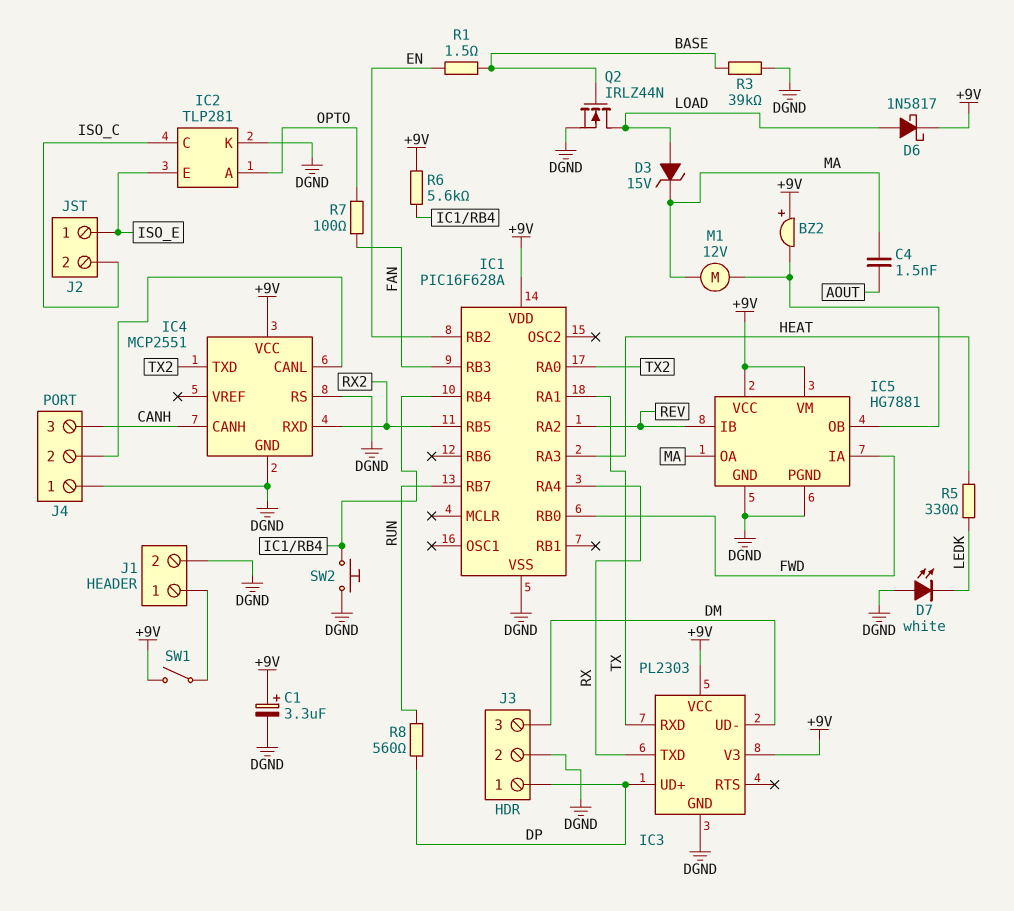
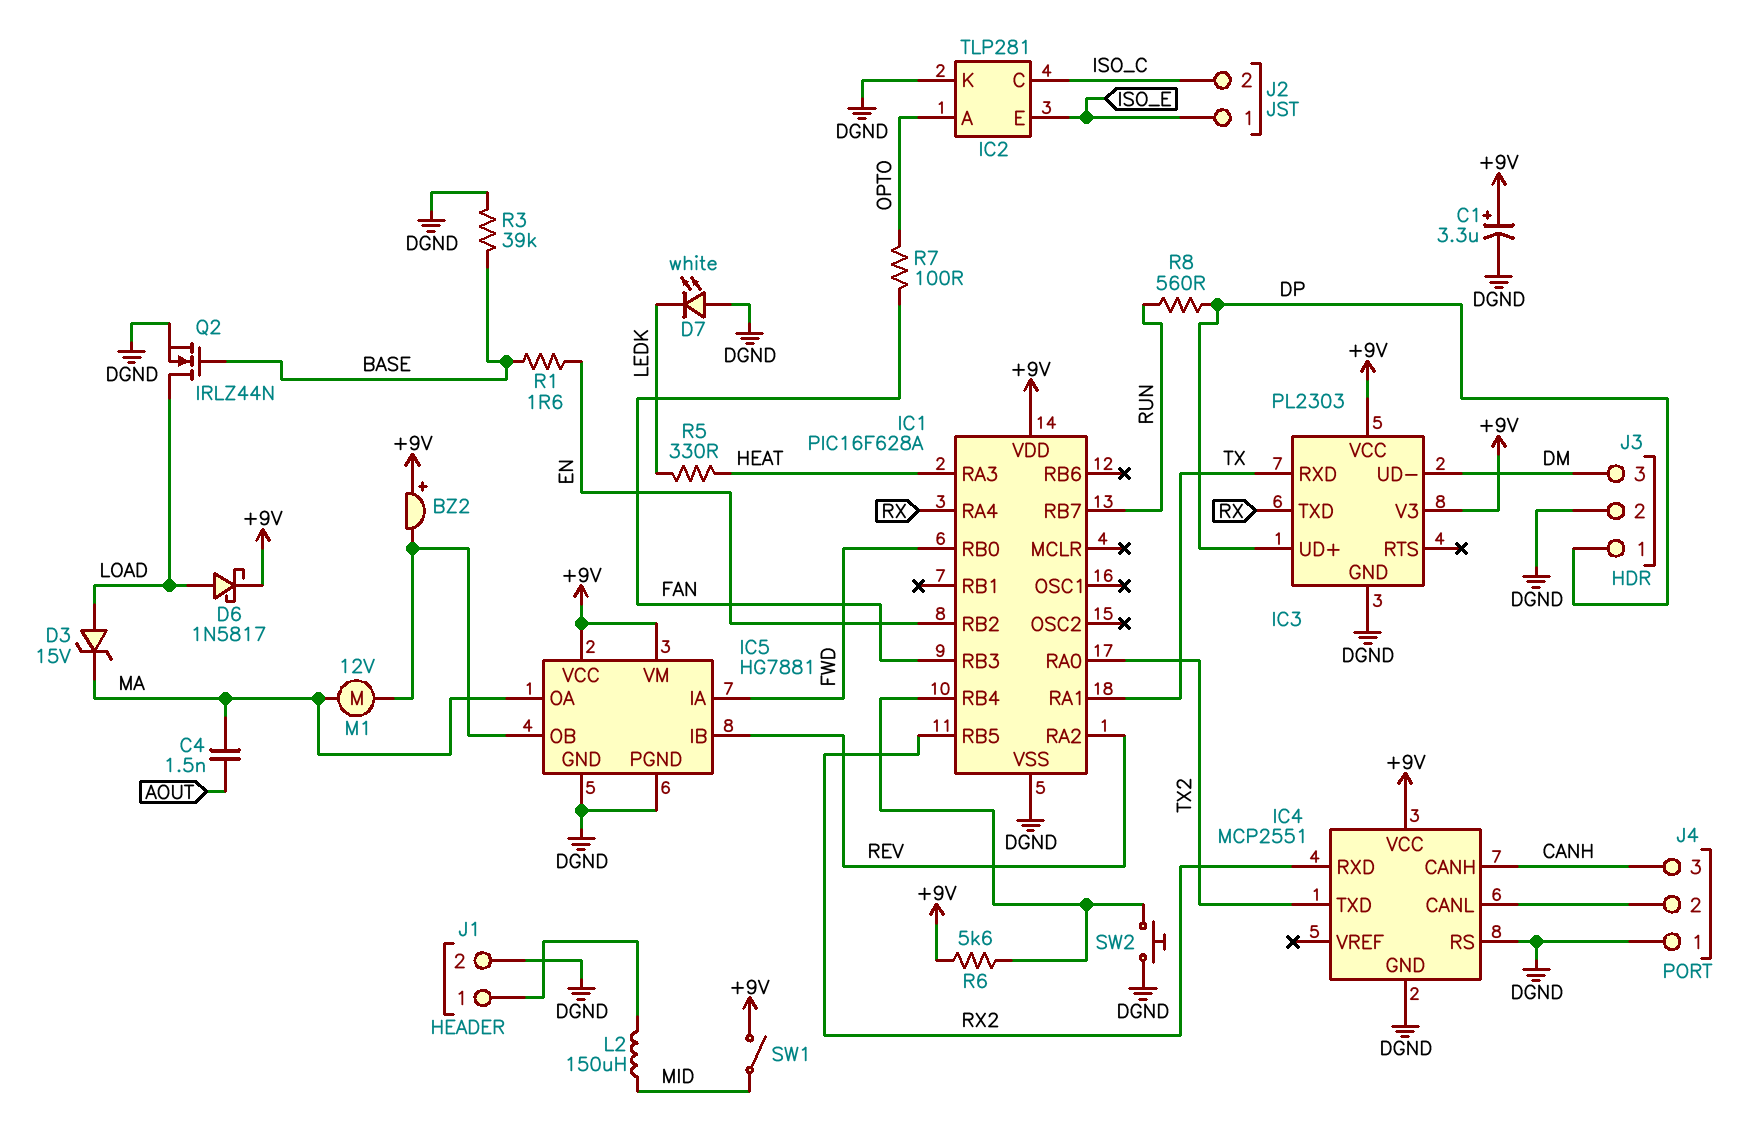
L2: none -> 150uH (J1/1, MID)
R1: 1.5 (BASE, EN) -> 1.6 (BASE, EN)
SW1: switch (+9V, J1/1) -> switch (+9V, MID)

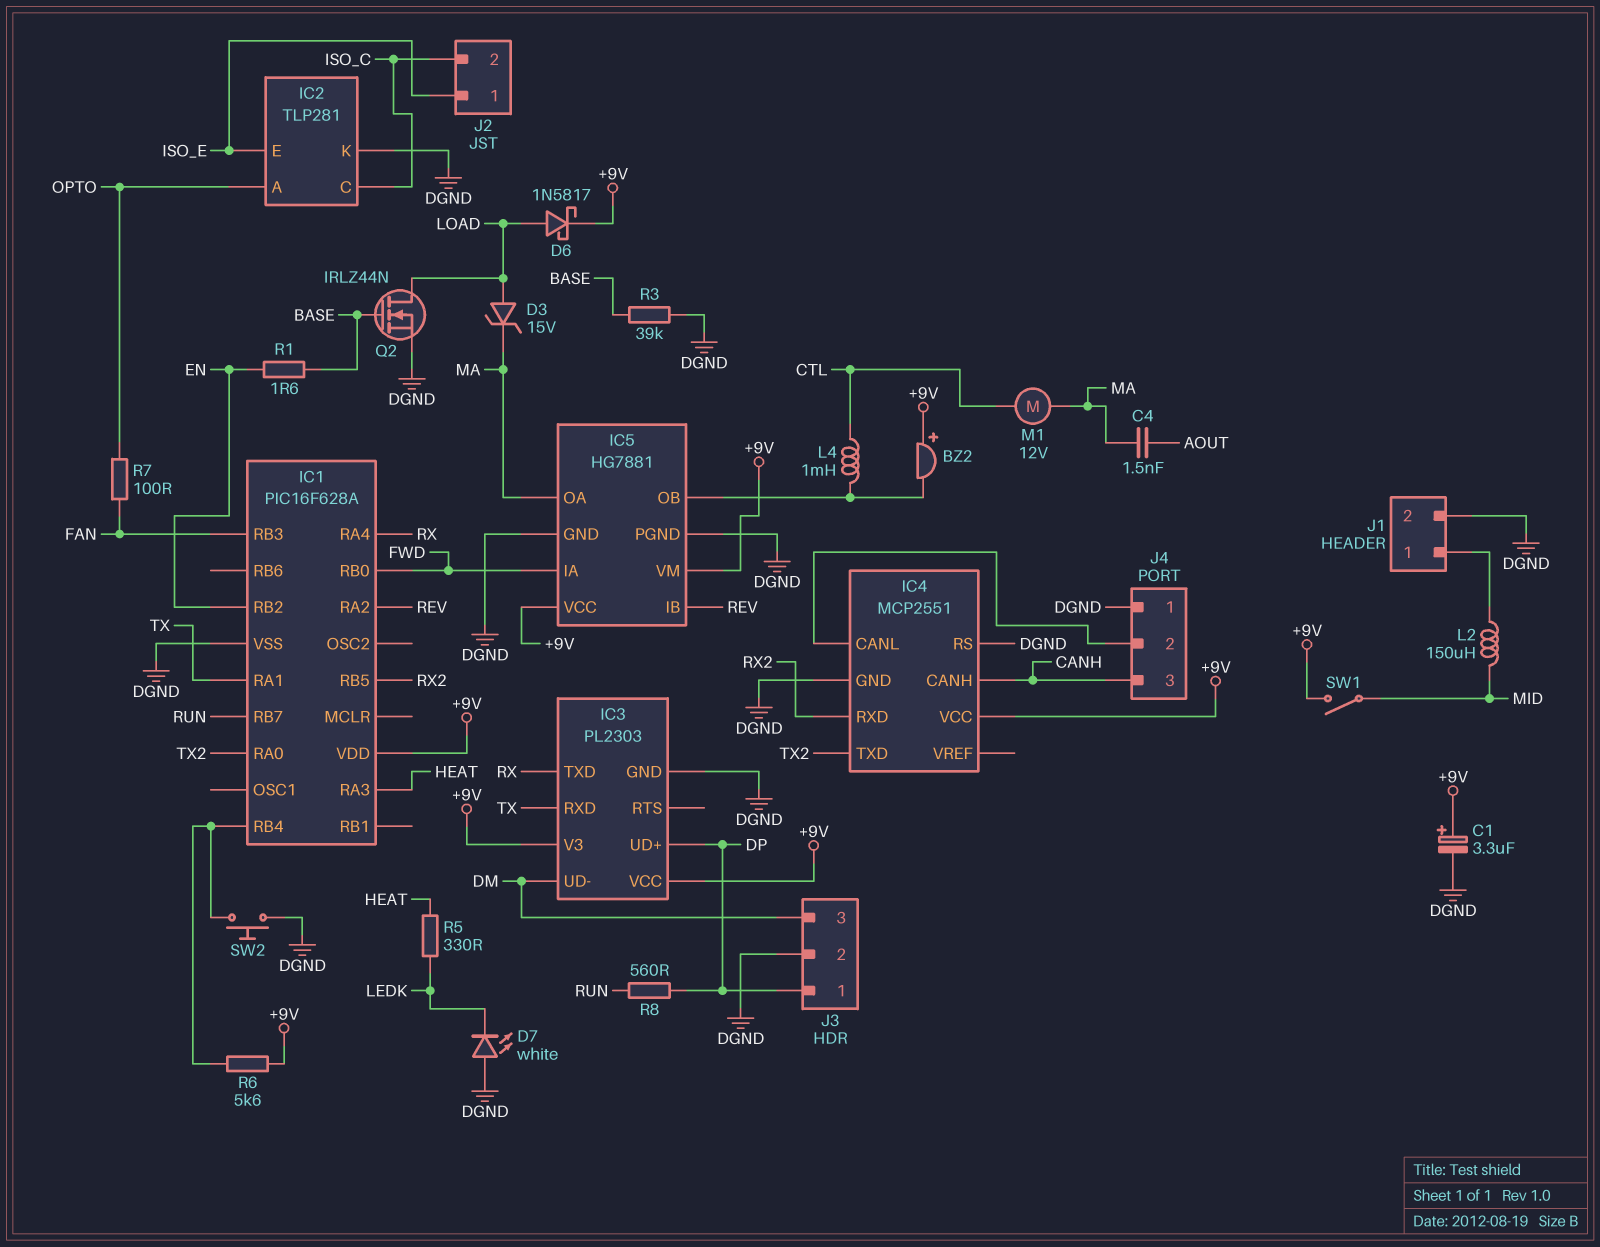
L4: none -> 1mH (CTL, IC5/OB)
M1: motor 12V (IC5/OB, MA) -> motor 12V (CTL, MA)

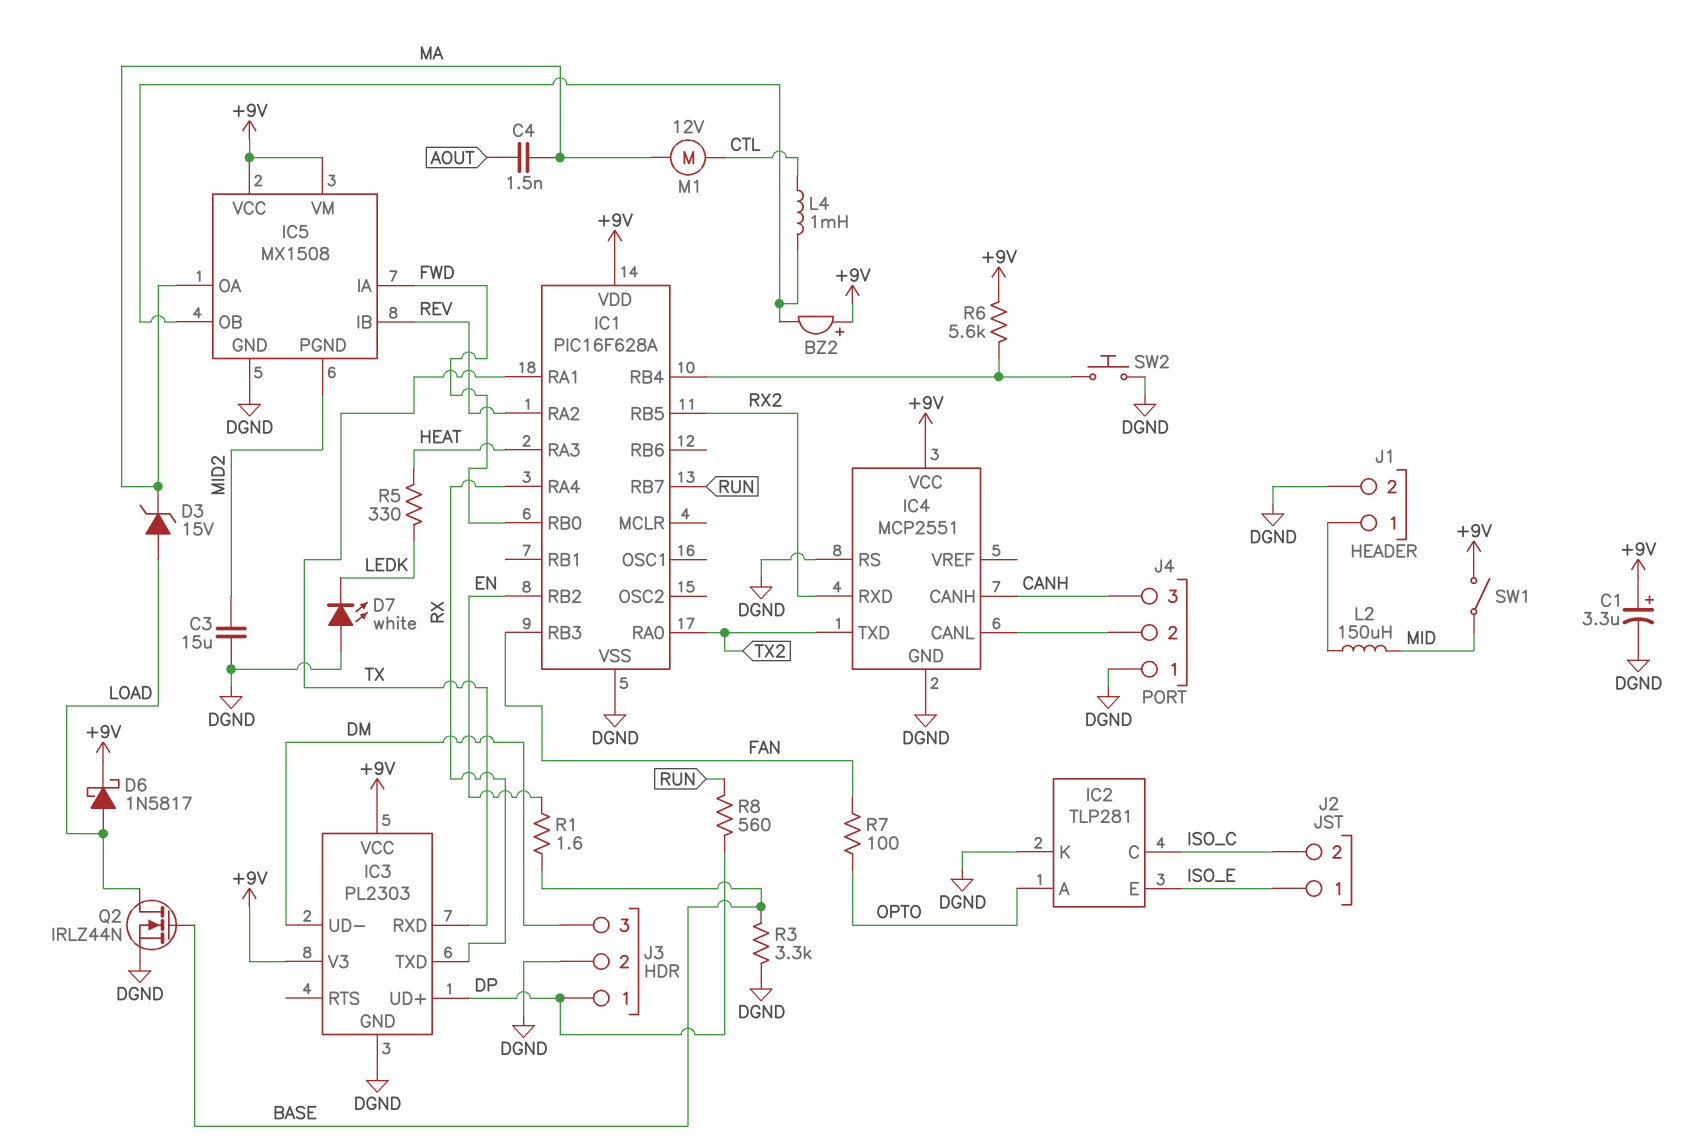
C3: none -> 15uF (DGND, MID2)
IC5: HG7881 -> MX1508
IC5 pin PGND: DGND -> MID2
R3: 39k (BASE, DGND) -> 3.3k (BASE, DGND)

